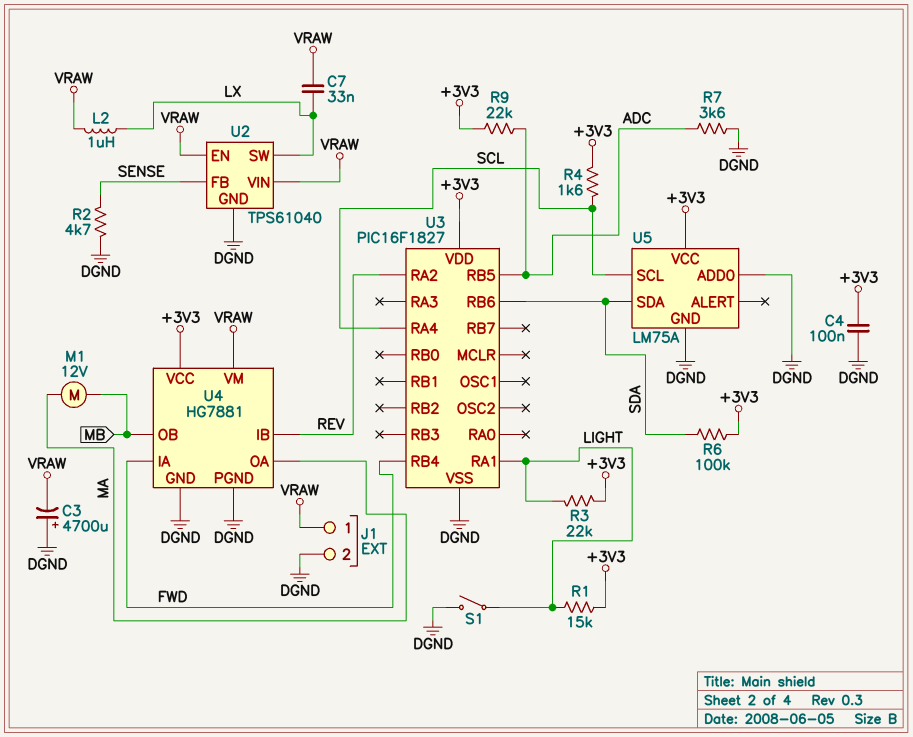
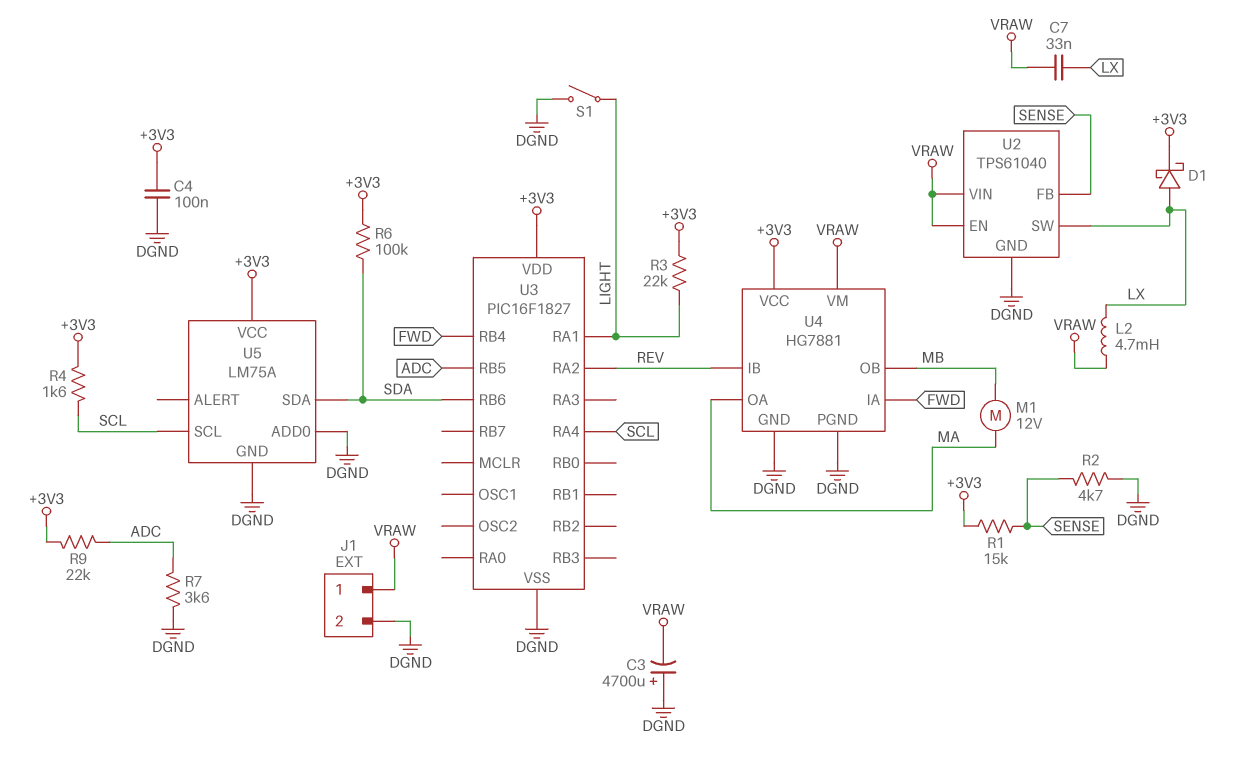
D1: none -> schottky (A LX, K +3V3)
L2: 1uH (LX, VRAW) -> 4.7mH (LX, VRAW)
R1: 15k (+3V3, LIGHT) -> 15k (+3V3, SENSE)

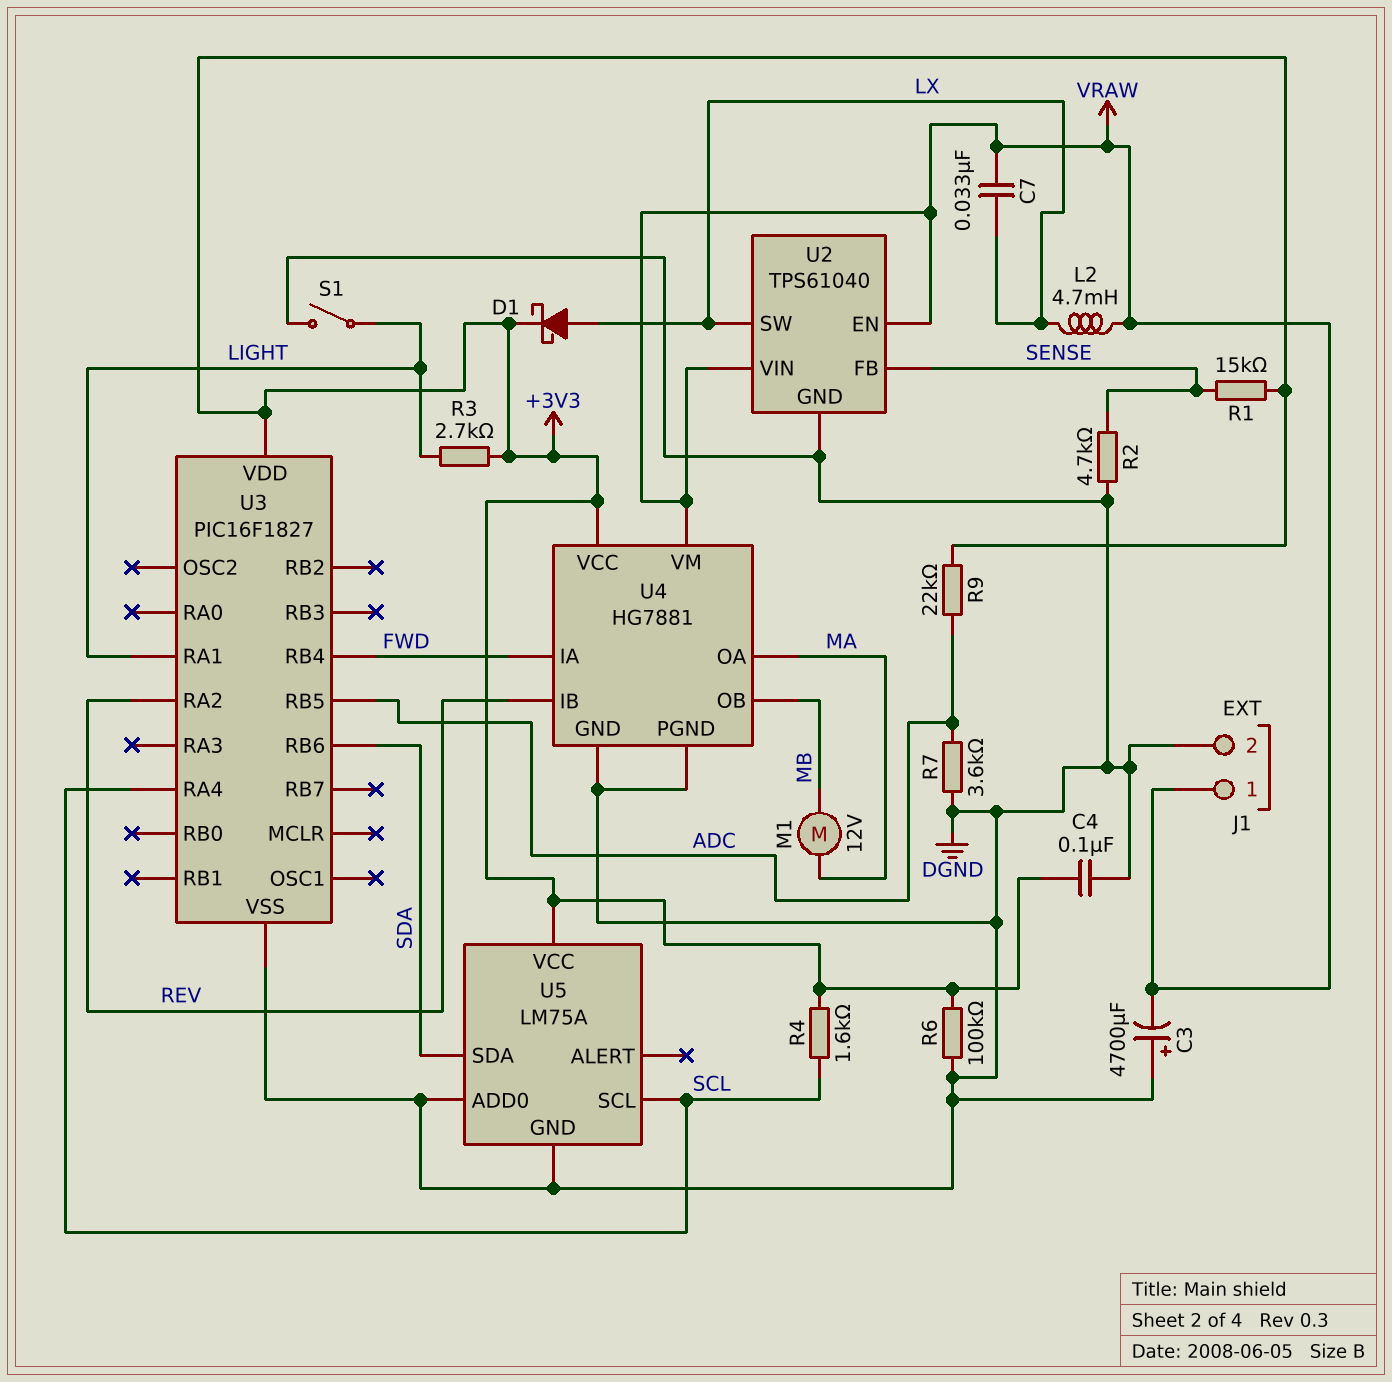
R3: 22k (+3V3, LIGHT) -> 2.7k (+3V3, LIGHT)
R6: 100k (+3V3, SDA) -> 100k (+3V3, DGND)

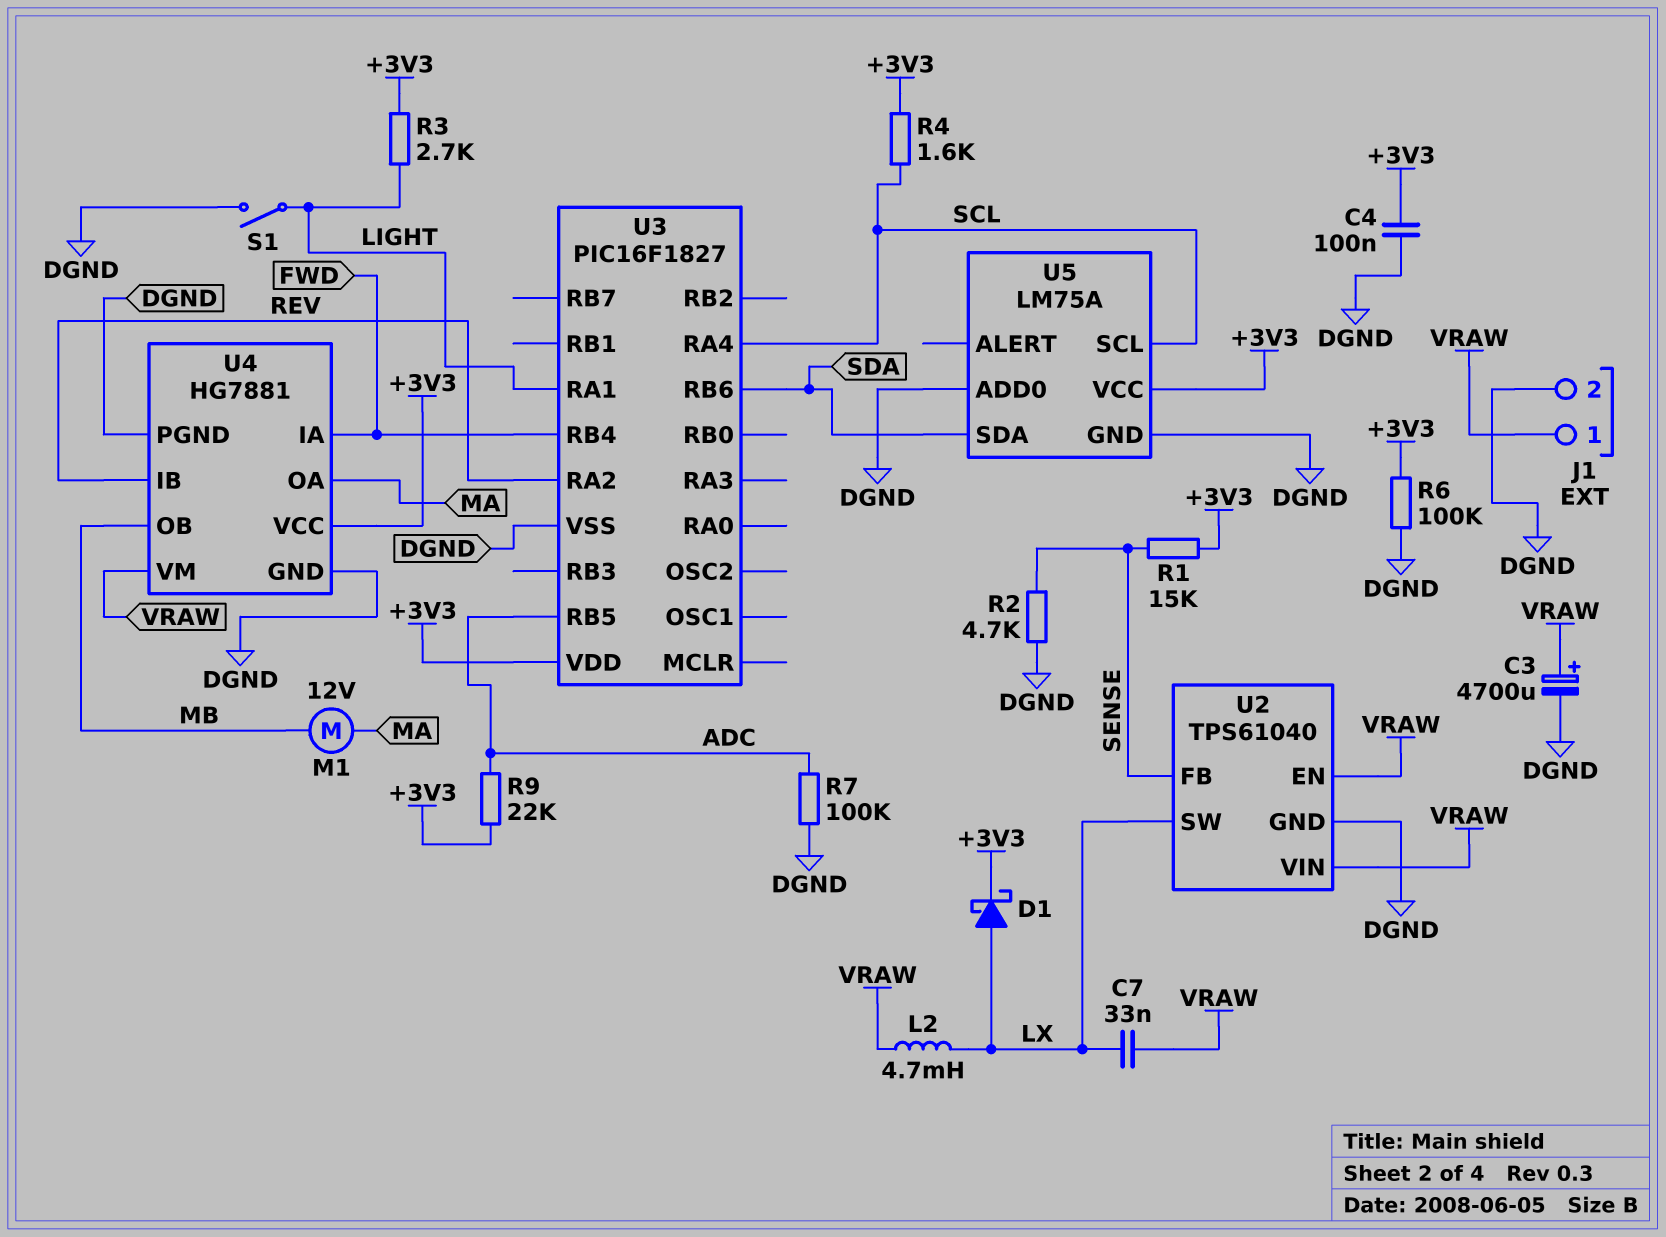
C3: 4700uF (plus DGND, minus VRAW) -> 4700uF (plus VRAW, minus DGND)
R7: 3.6k (ADC, DGND) -> 100k (ADC, DGND)

